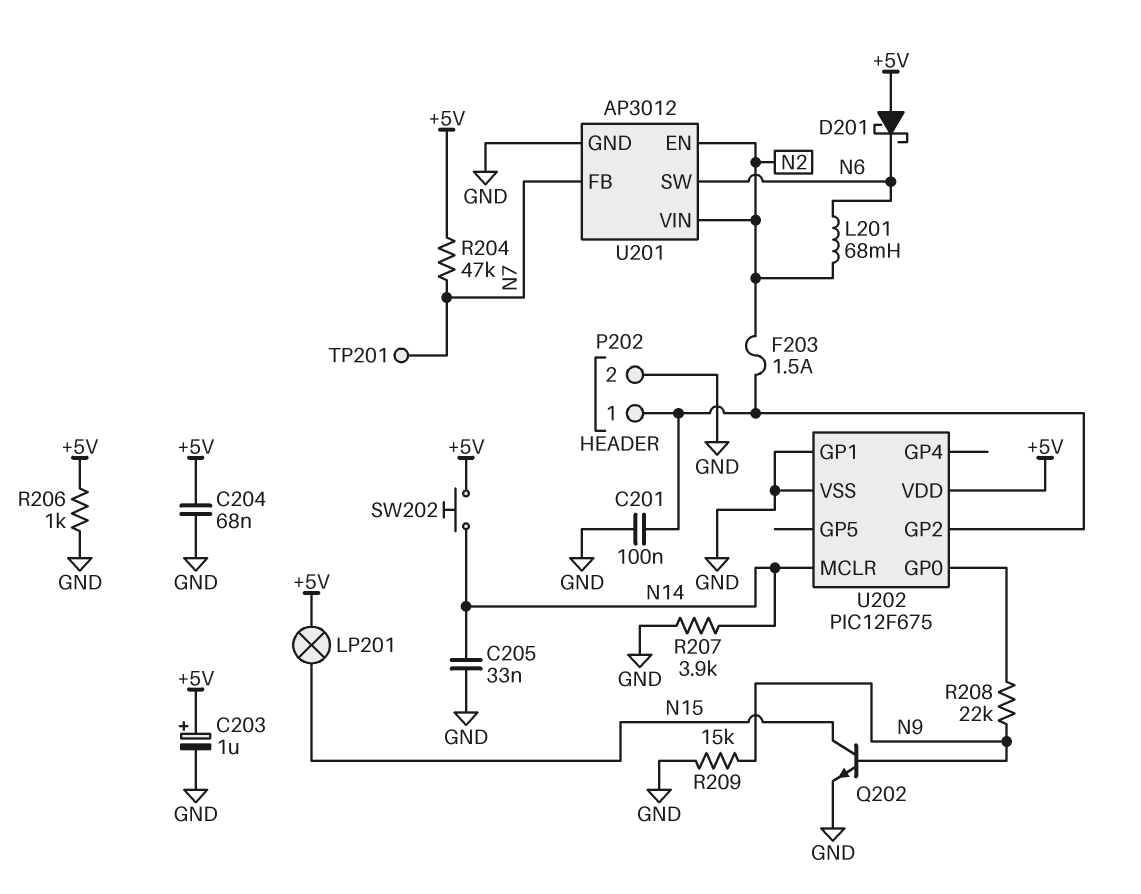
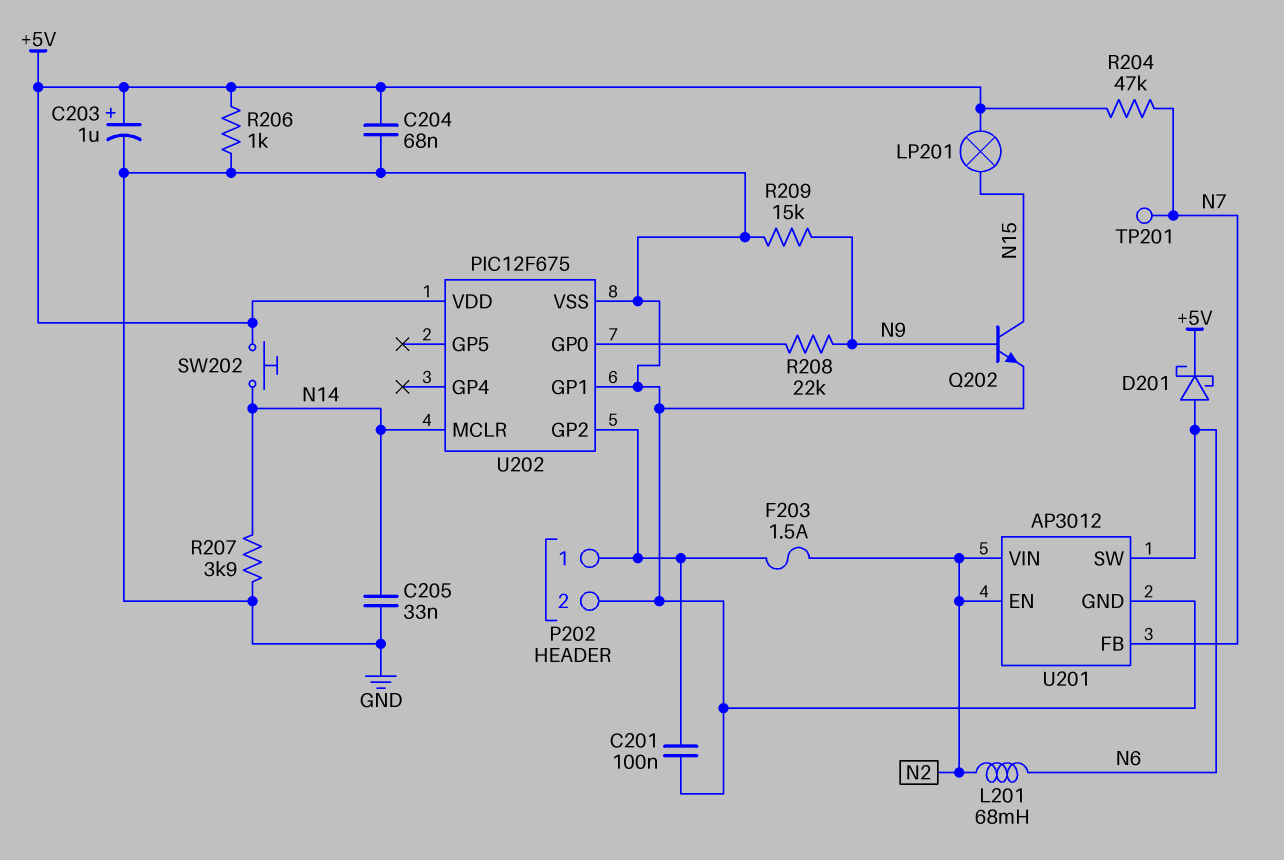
D201: schottky (A +5V, K N6) -> schottky (A N6, K +5V)

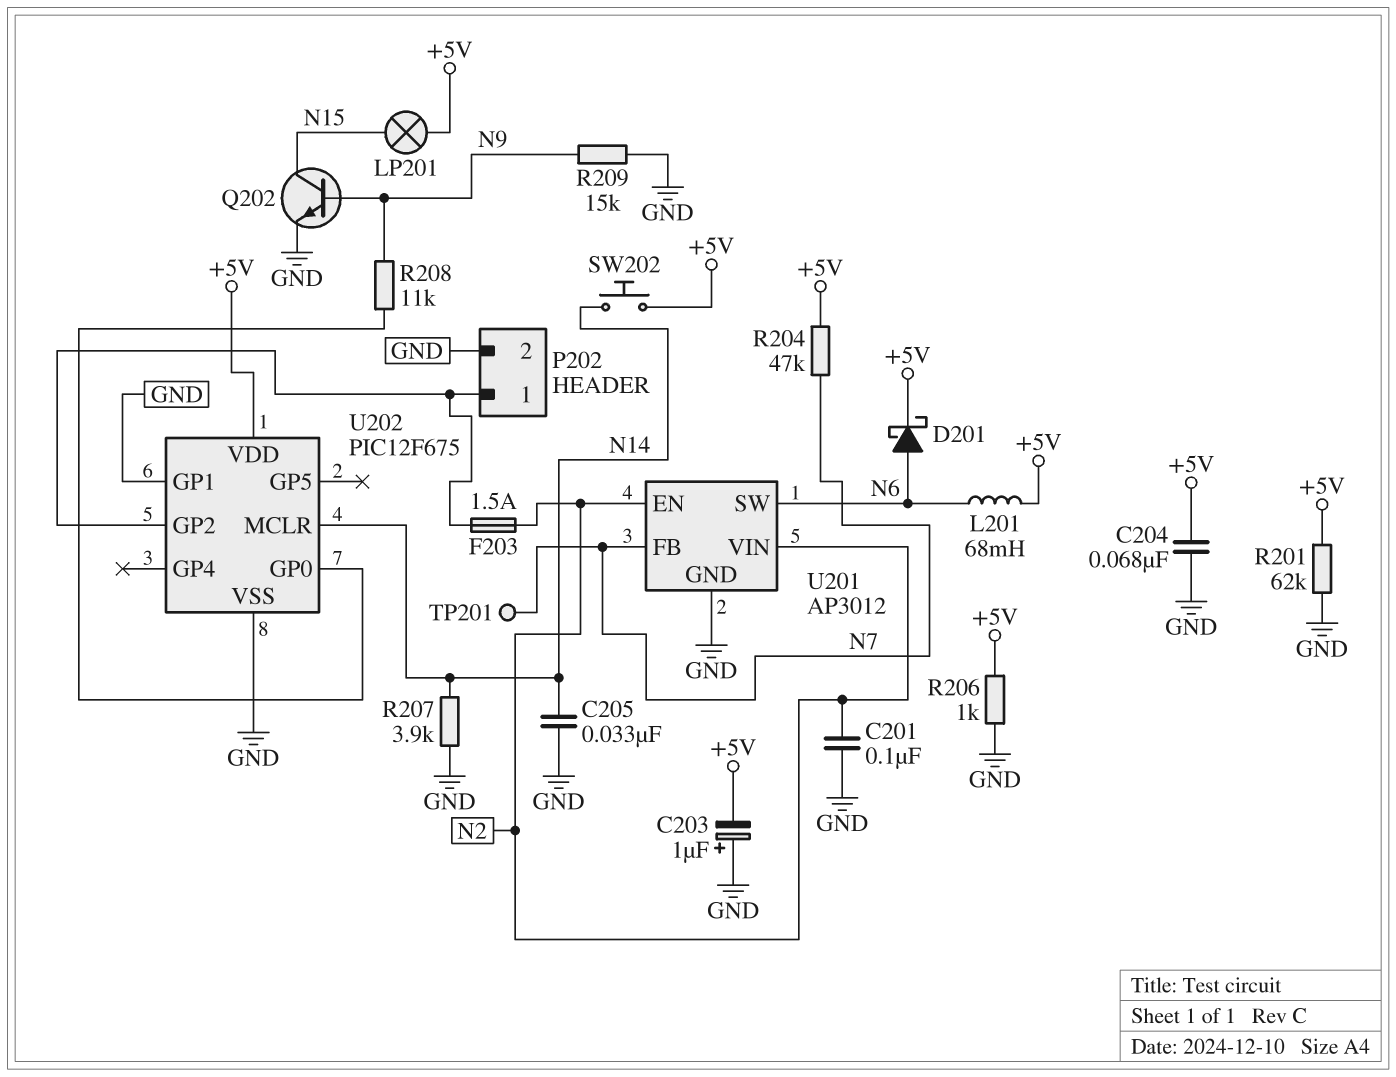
C201: 100nF (GND, P202/1) -> 100nF (GND, N2)
C203: 1uF (plus +5V, minus GND) -> 1uF (plus GND, minus +5V)
L201: 68mH (N2, N6) -> 68mH (+5V, N6)
R201: none -> 62k (+5V, GND)
R208: 22k (N9, U202/GP0) -> 11k (N9, U202/GP0)

